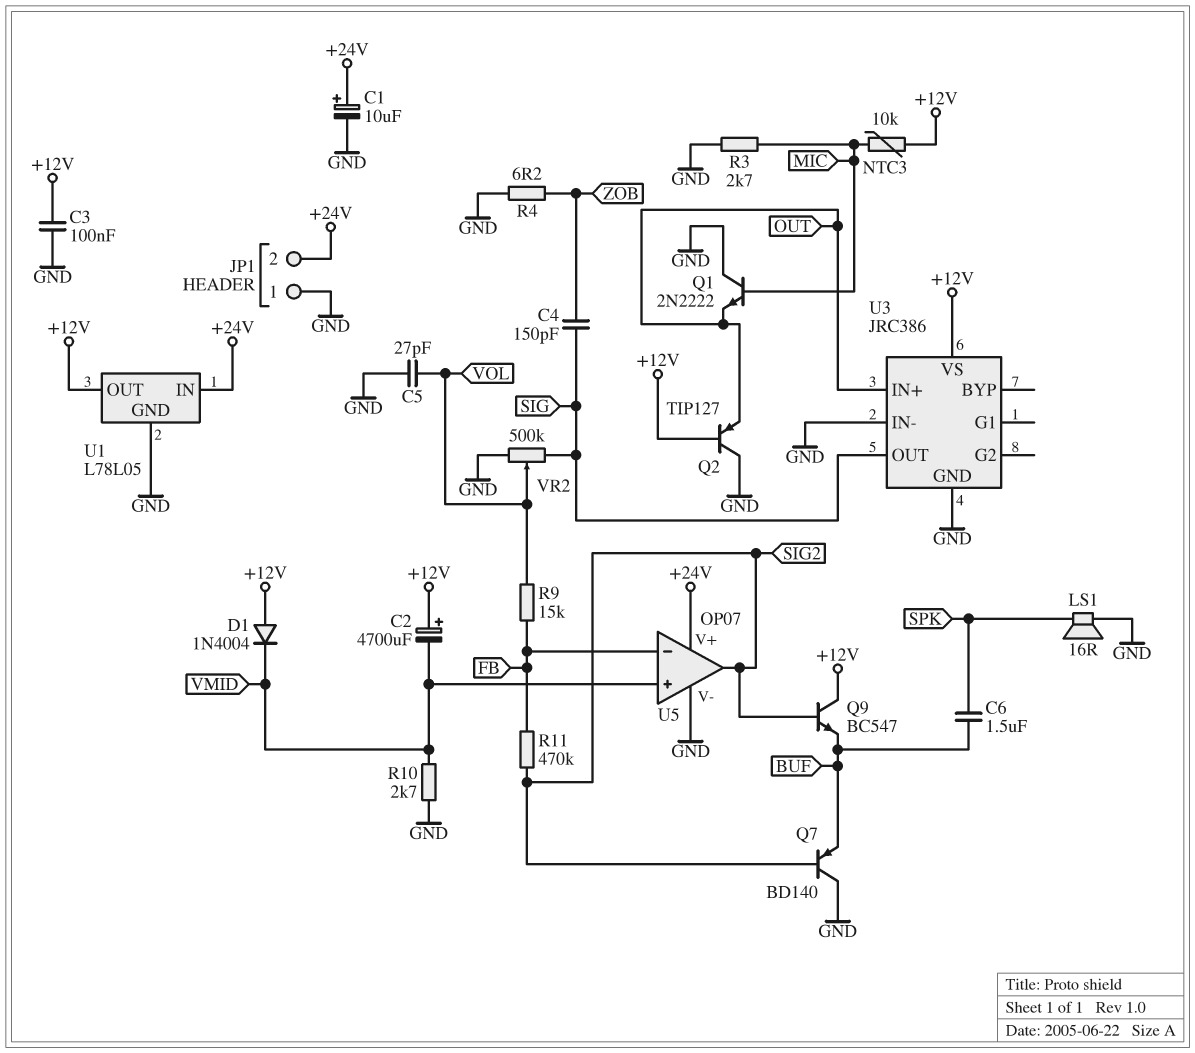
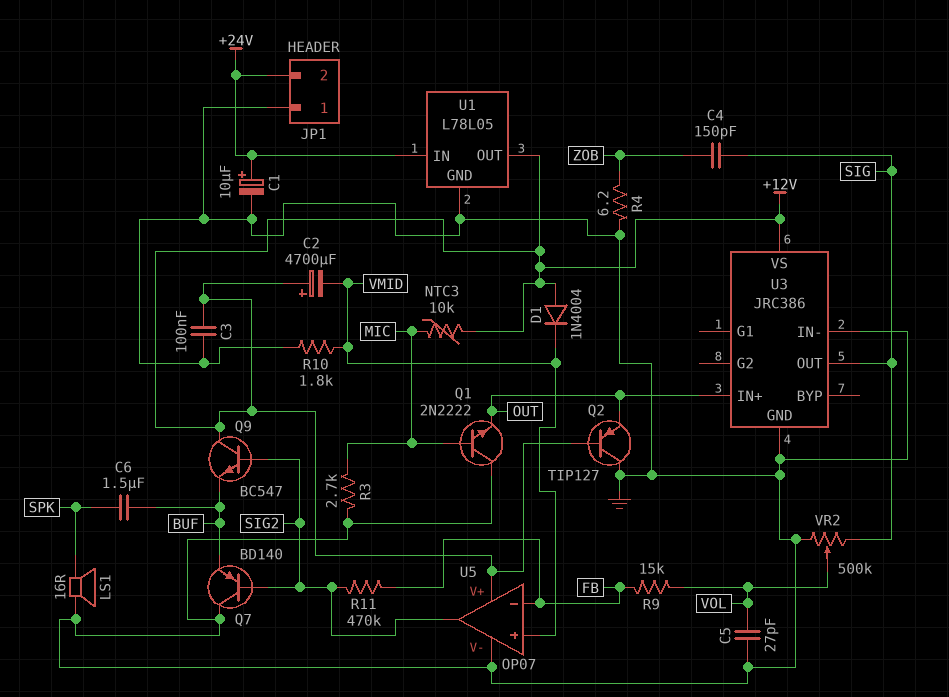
R10: 2.7k (GND, VMID) -> 1.8k (GND, VMID)
U5 pin V+: +24V -> +12V

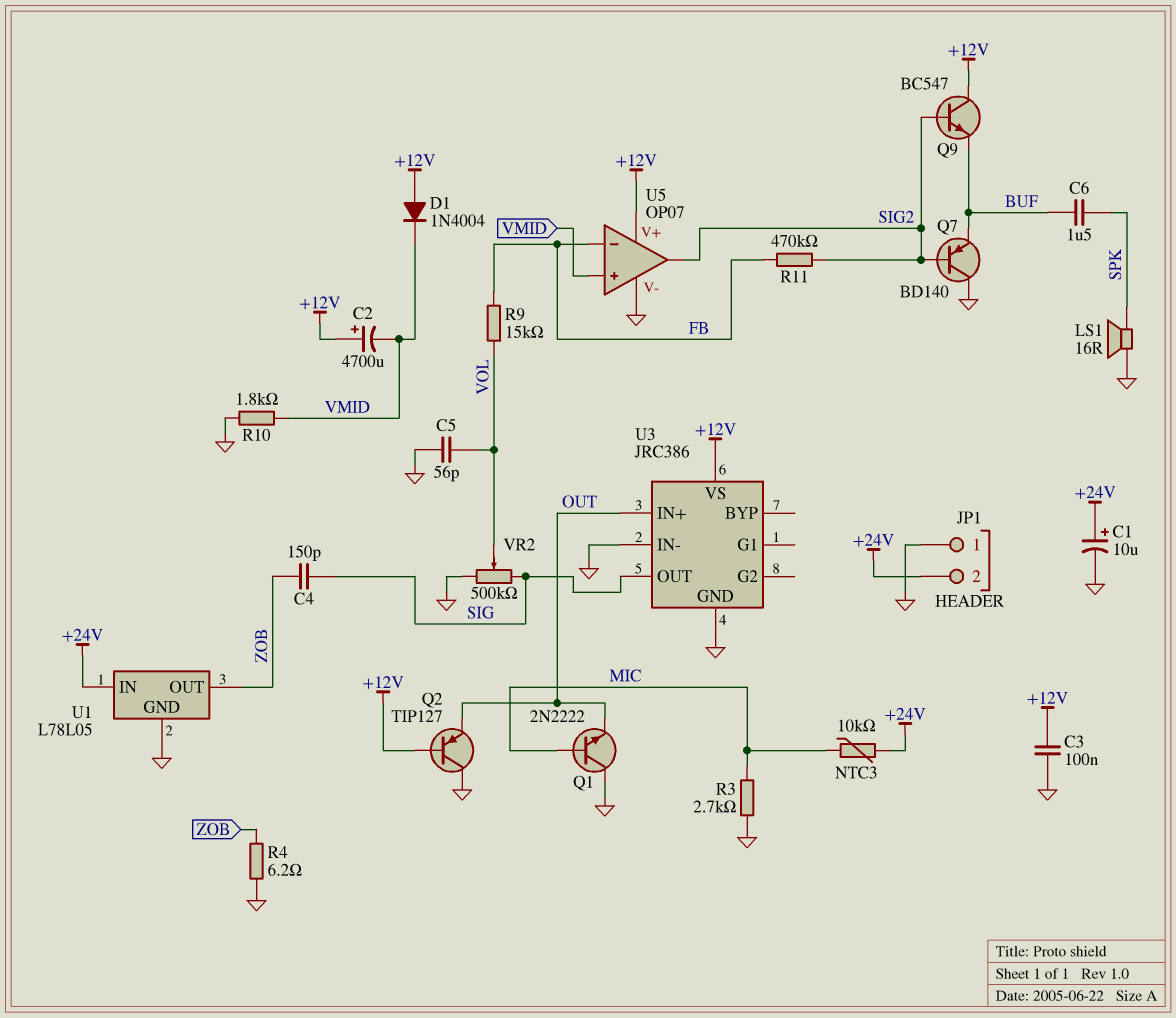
C5: 27pF (GND, VOL) -> 56pF (GND, VOL)
NTC3: 10k (+12V, MIC) -> 10k (+24V, MIC)
U1 pin OUT: +12V -> ZOB

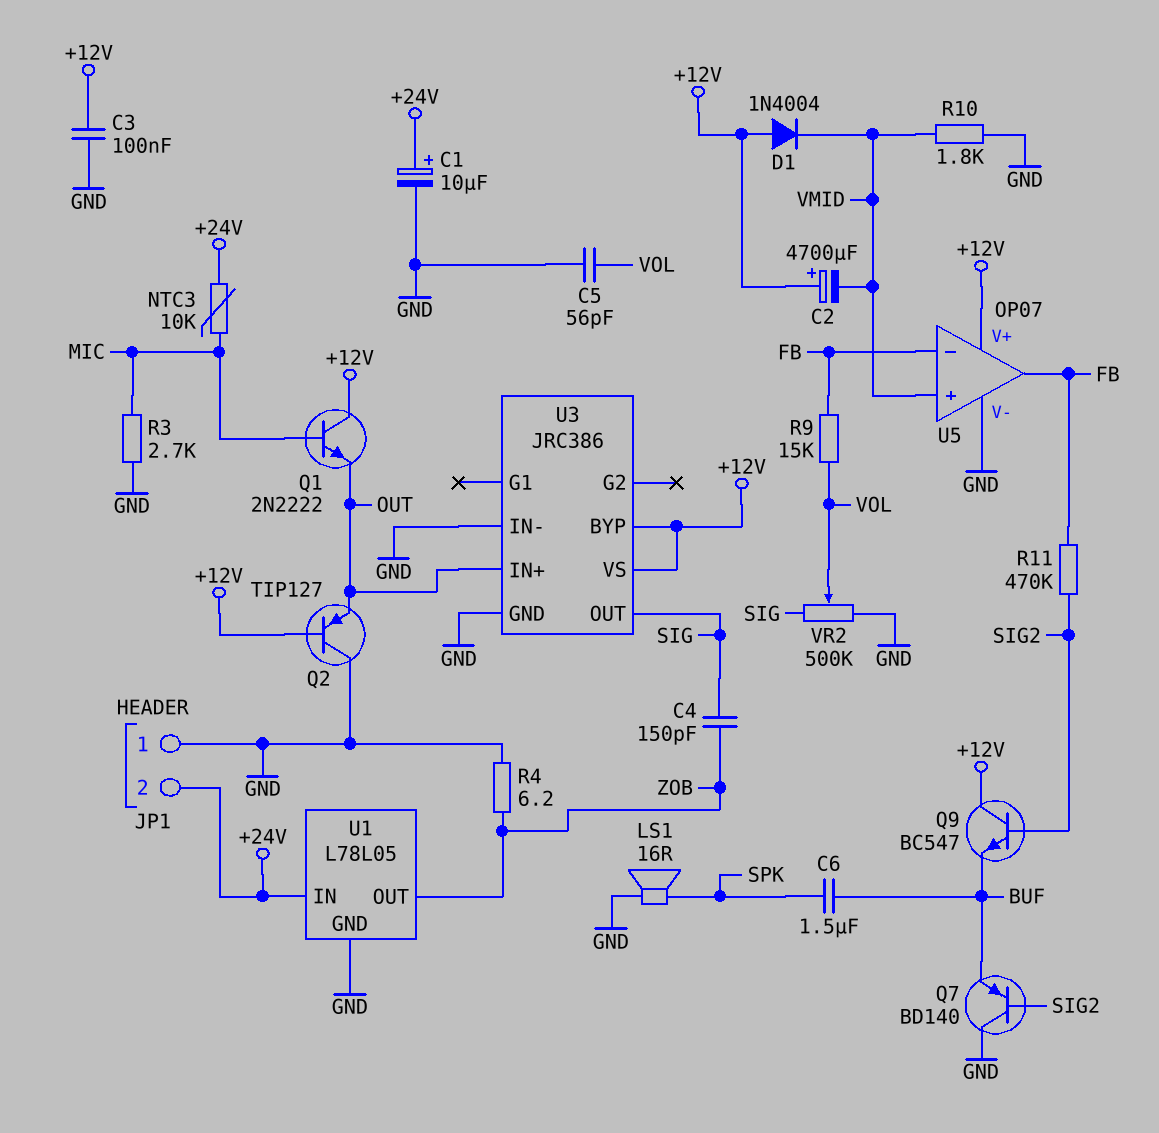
Q1: NPN 2N2222 (B MIC, C GND, E OUT) -> NPN 2N2222 (B MIC, C +12V, E OUT)
U3 pin BYP: none -> +12V
U5 pin out: SIG2 -> FB

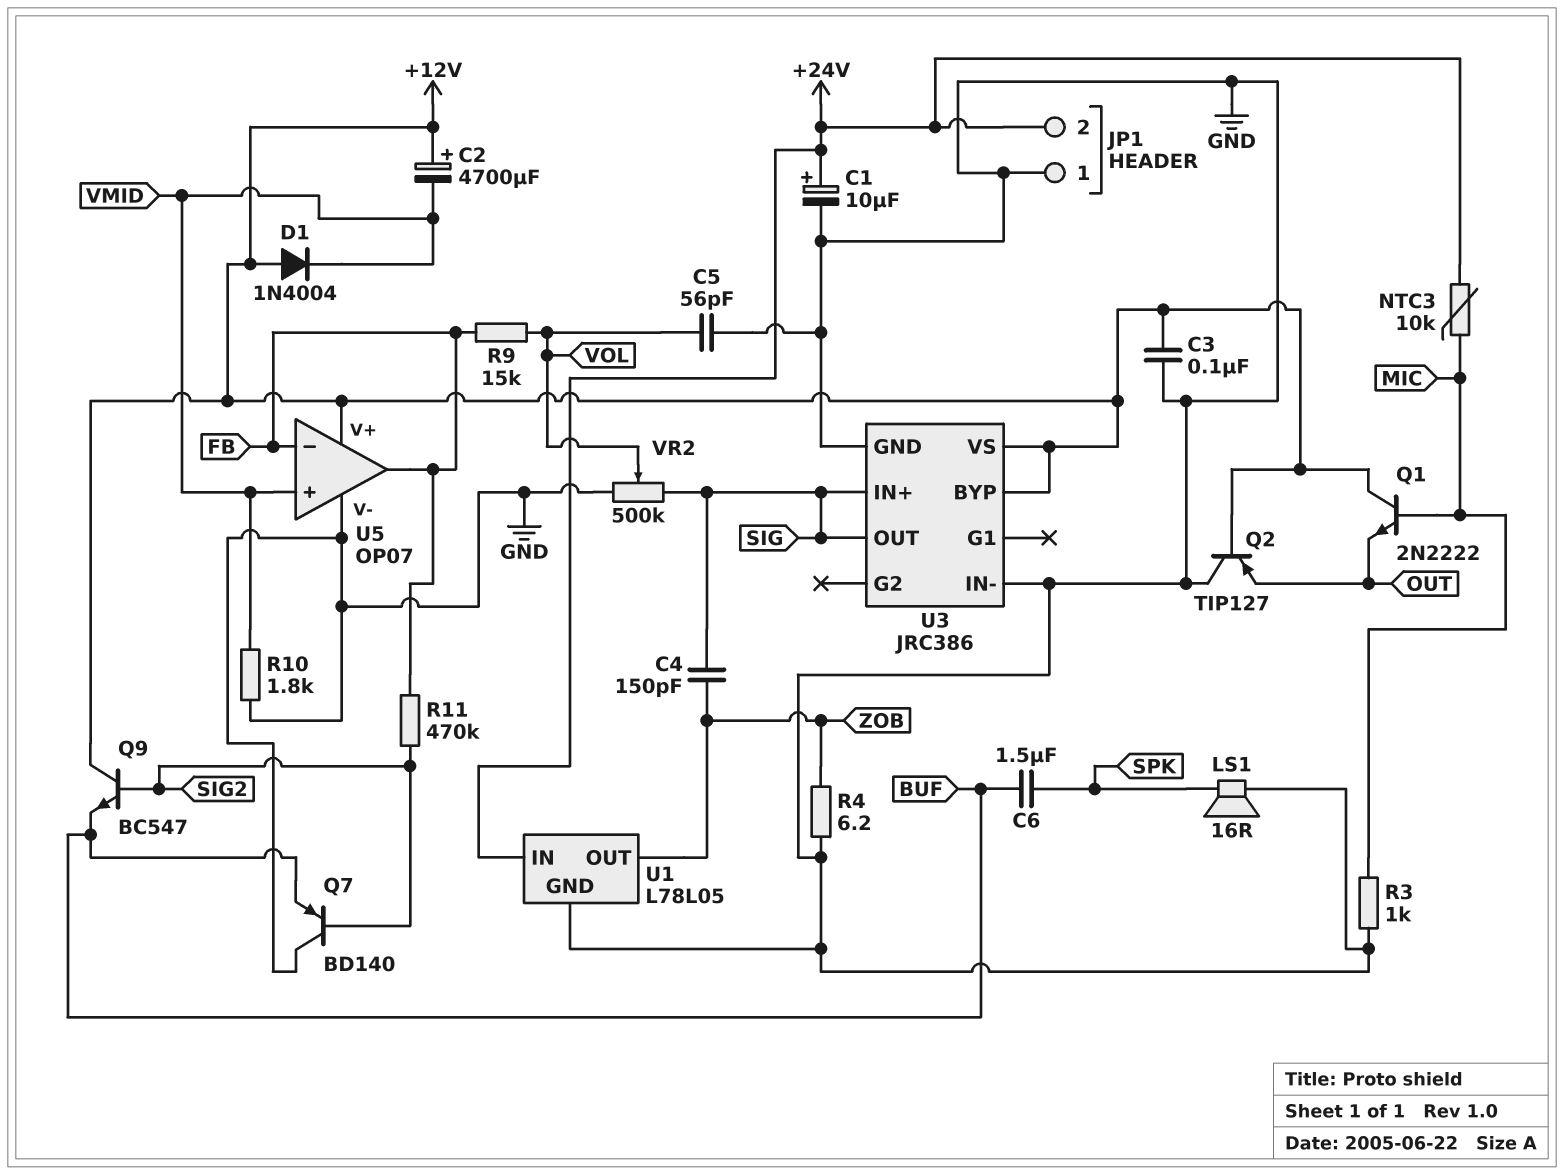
R3: 2.7k (GND, MIC) -> 1k (GND, MIC)
U3 pin IN+: OUT -> SIG

